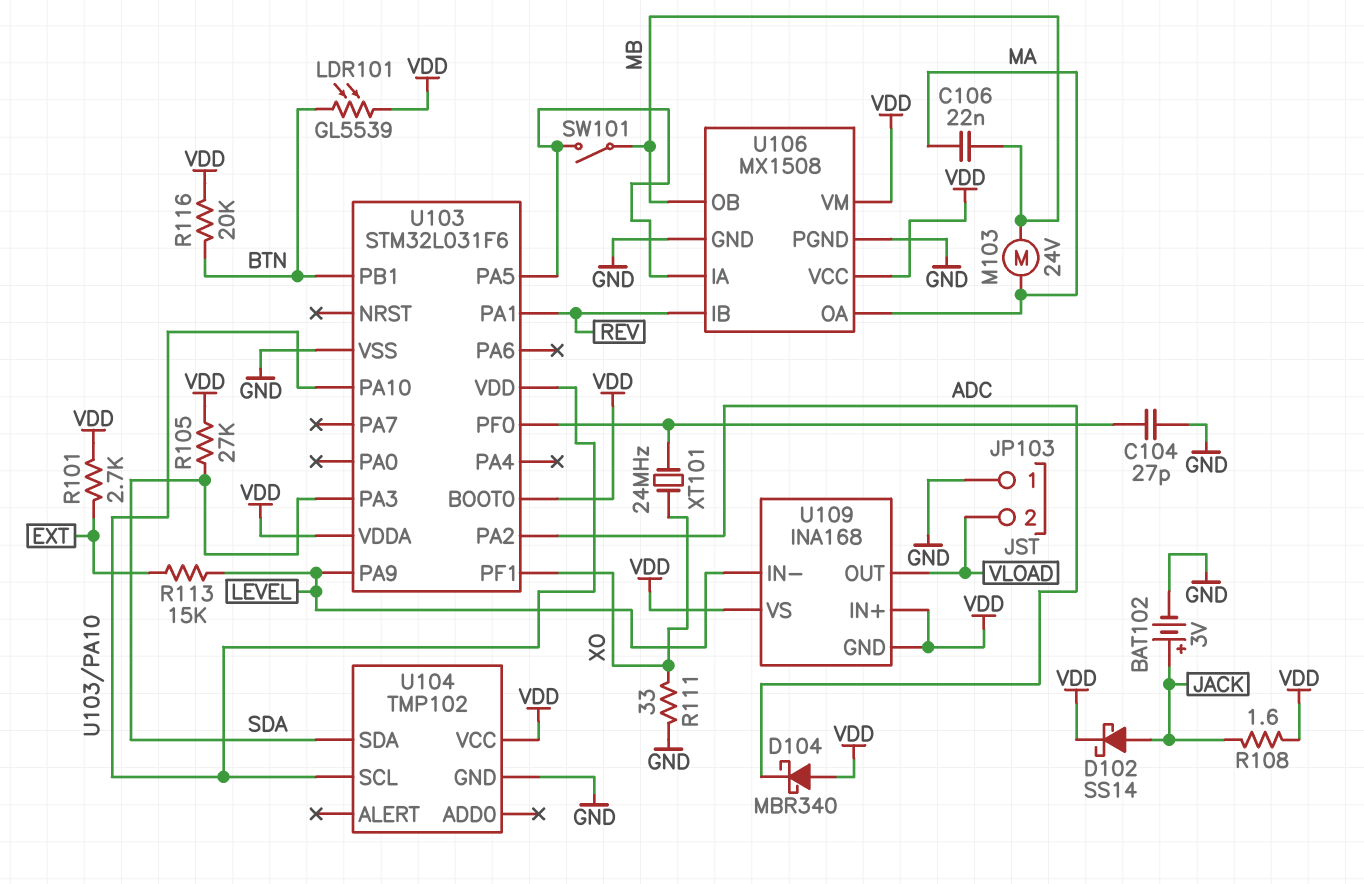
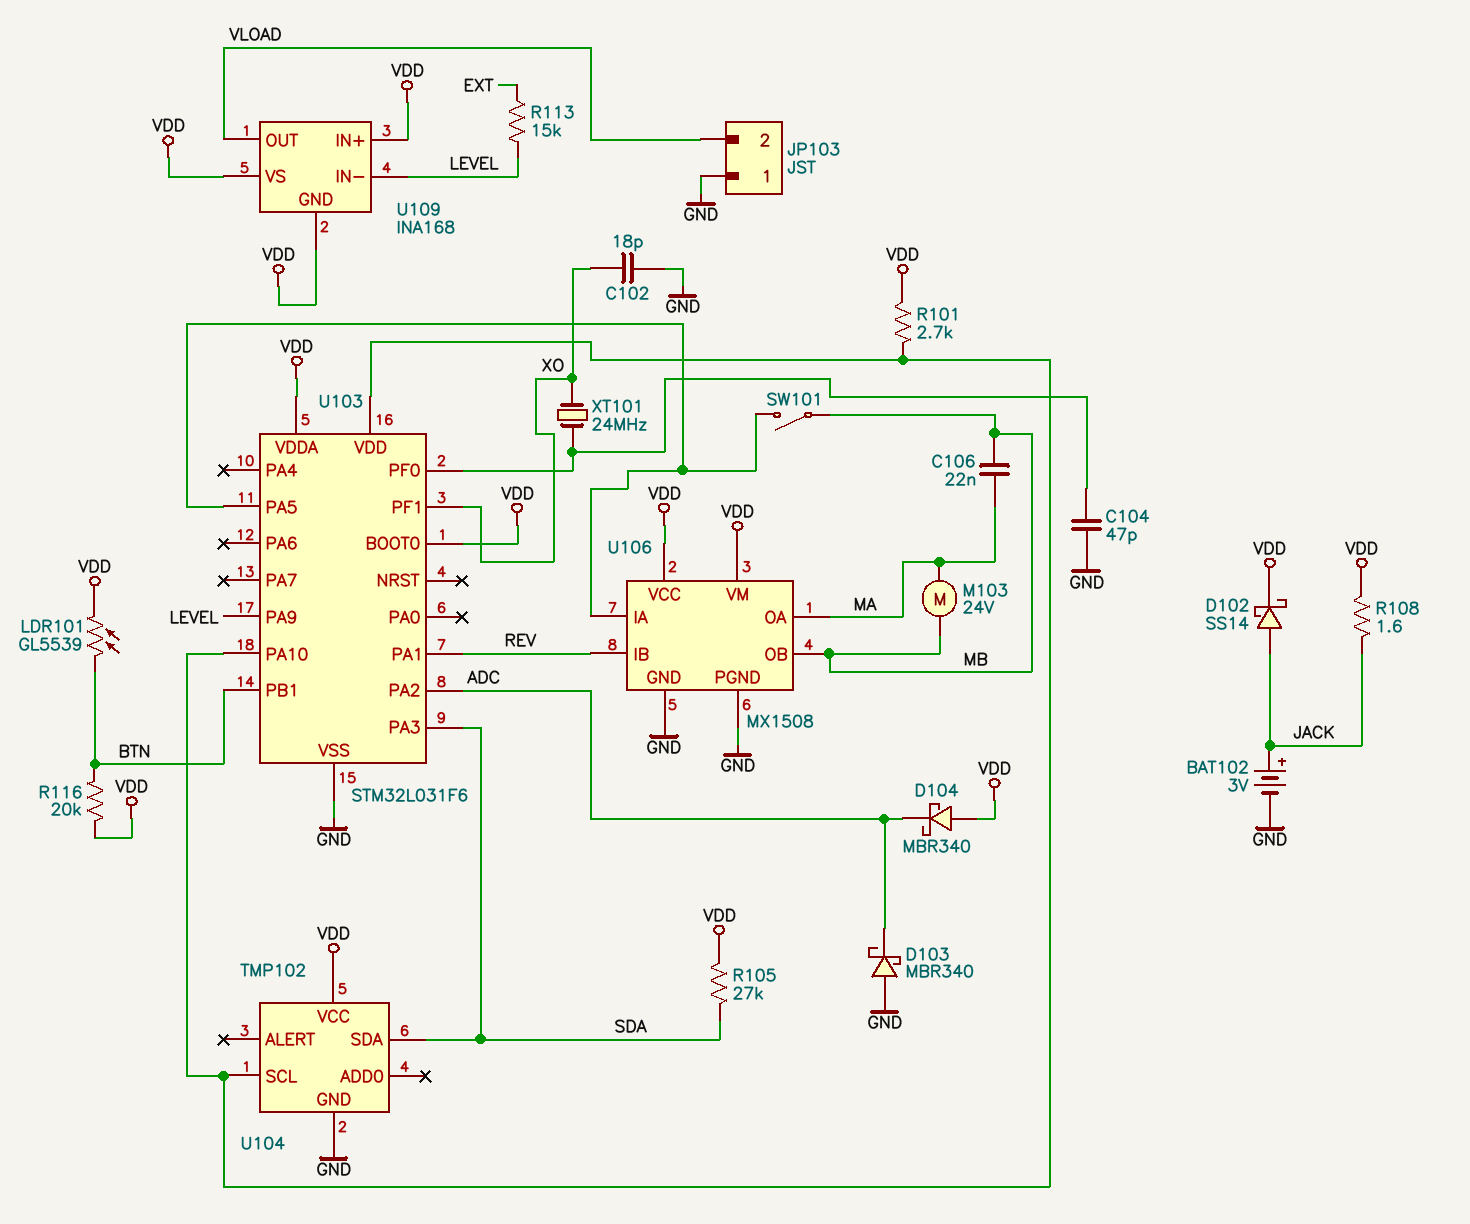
C102: none -> 18pF (GND, XO)
C104: 27pF (GND, U103/PF0) -> 47pF (GND, U103/PF0)
D103: none -> schottky MBR340 (A GND, K ADC)
R101: 2.7k (EXT, VDD) -> 2.7k (U103/PA10, VDD)
R111: 33 (GND, XO) -> none

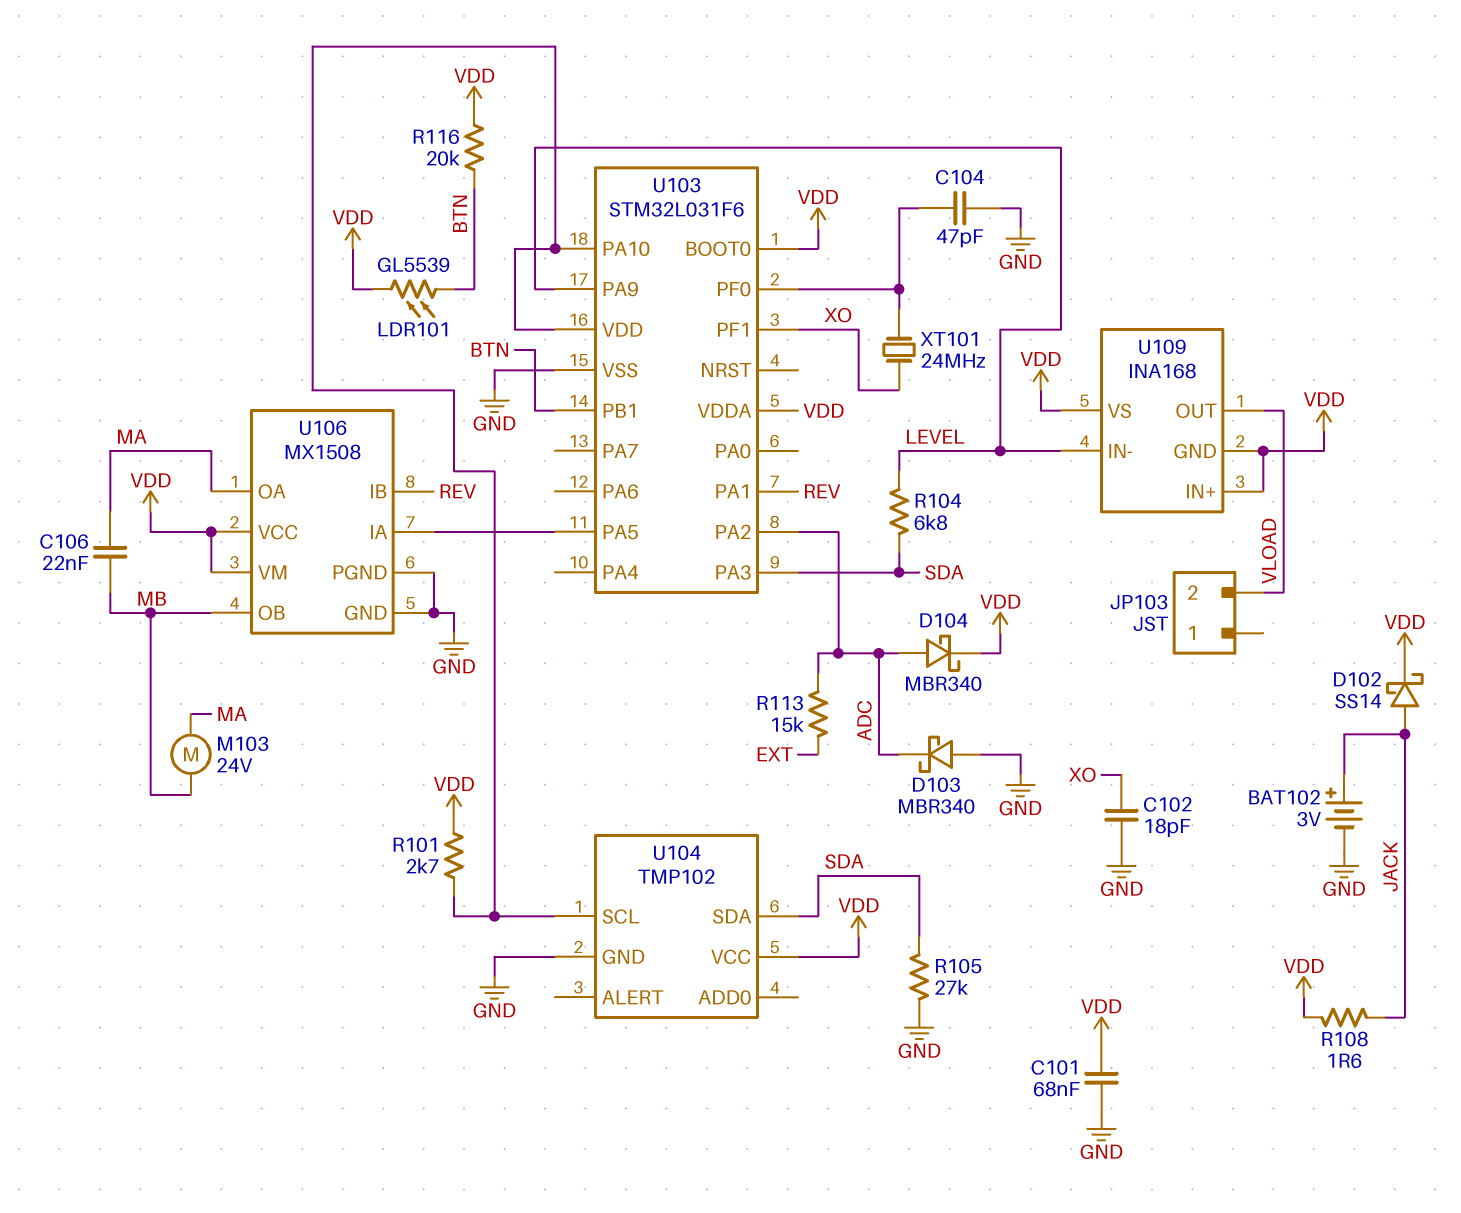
C101: none -> 68nF (GND, VDD)
D104: schottky MBR340 (A VDD, K ADC) -> schottky MBR340 (A ADC, K VDD)
JP103 pin 1: GND -> none
R104: none -> 6.8k (LEVEL, SDA)
R105: 27k (SDA, VDD) -> 27k (GND, SDA)
R113: 15k (EXT, LEVEL) -> 15k (ADC, EXT)
SW101: switch (MB, U103/PA5) -> none

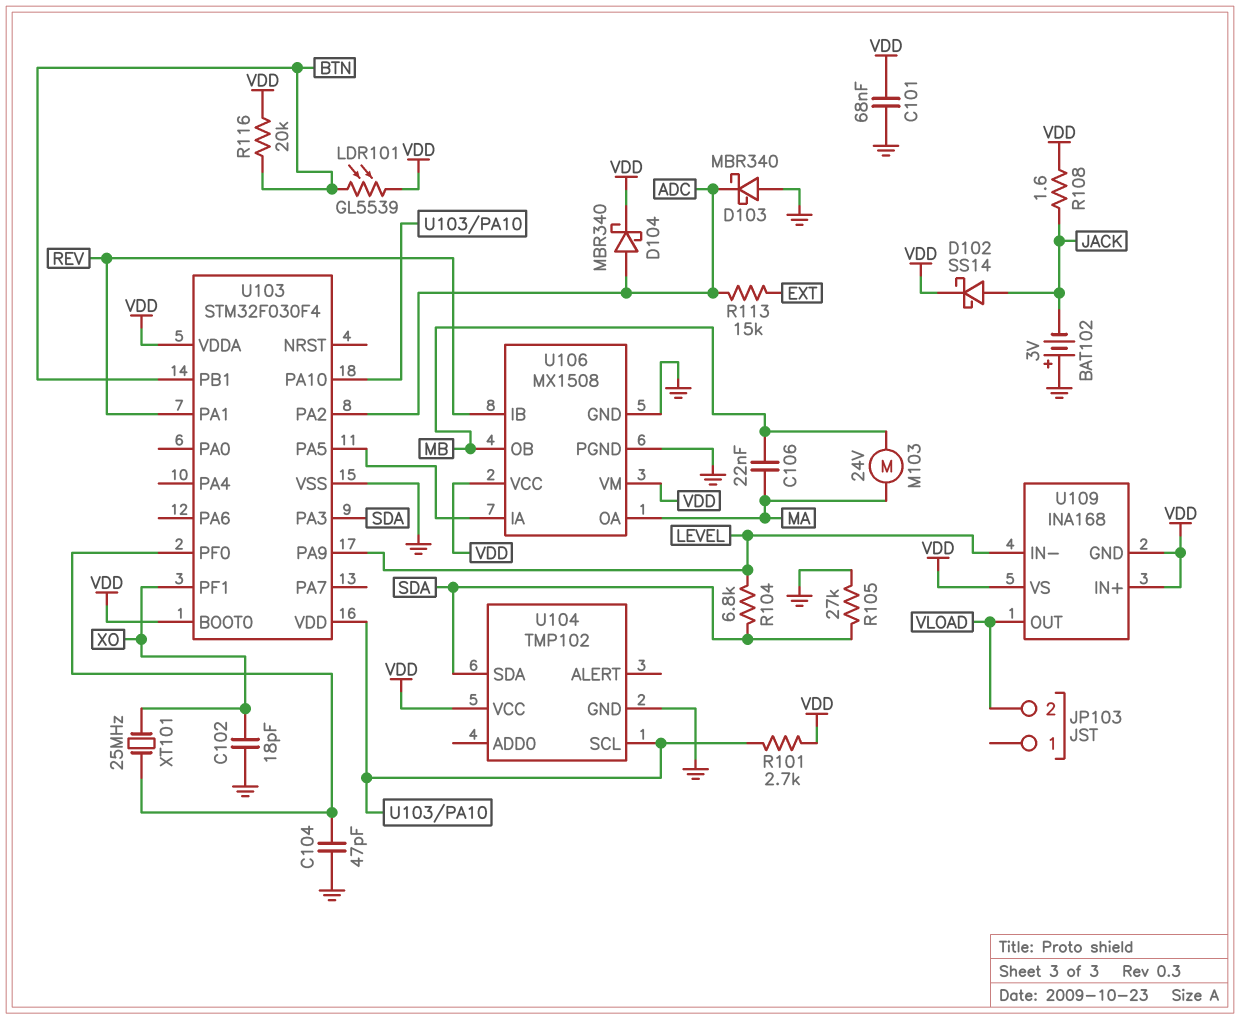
BAT102: 3V (plus JACK, minus GND) -> 3V (plus GND, minus JACK)
U103: STM32L031F6 -> STM32F030F4
XT101: 24MHz (U103/PF0, XO) -> 25MHz (U103/PF0, XO)

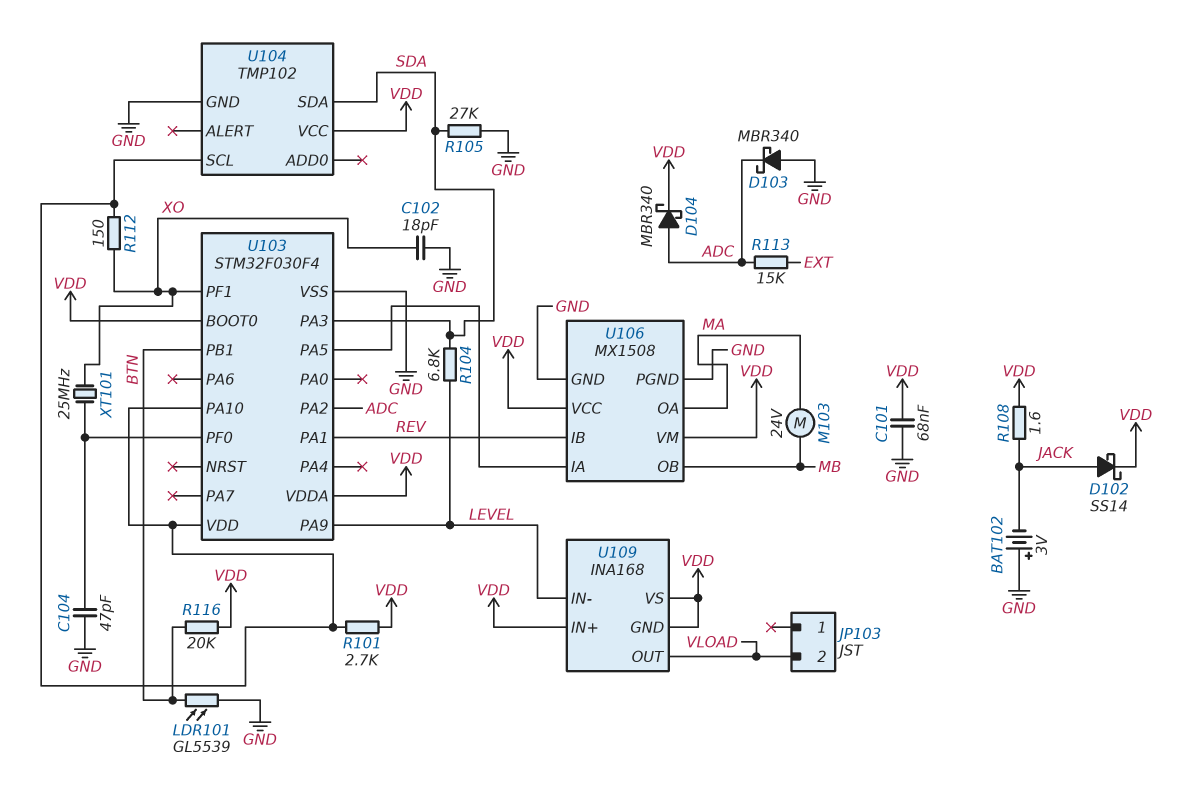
C106: 22nF (MA, MB) -> none
LDR101: GL5539 (BTN, VDD) -> GL5539 (BTN, GND)
R112: none -> 150 (U103/PA10, XO)

